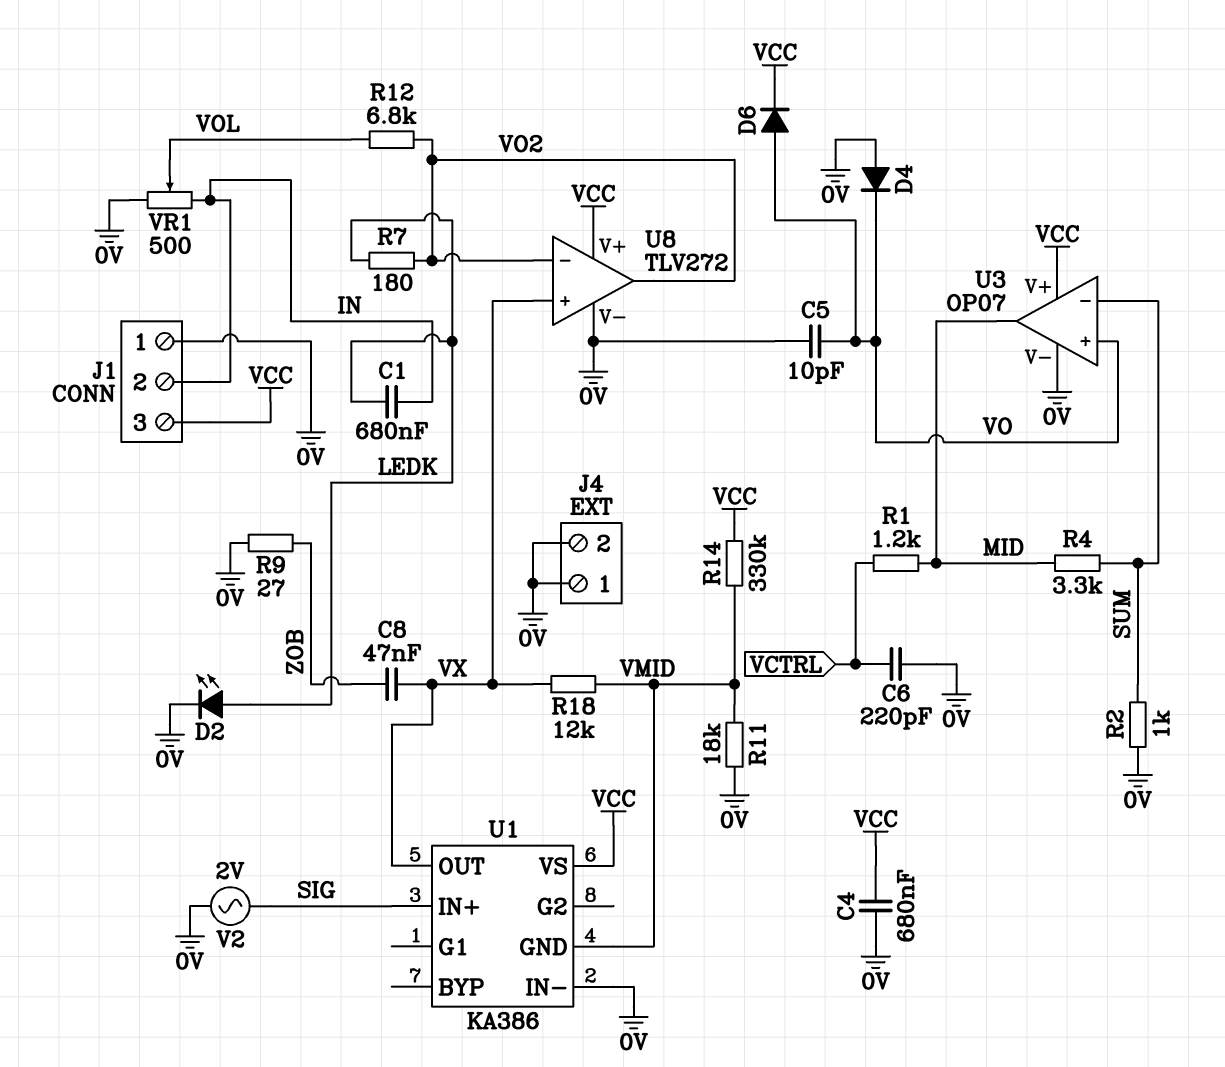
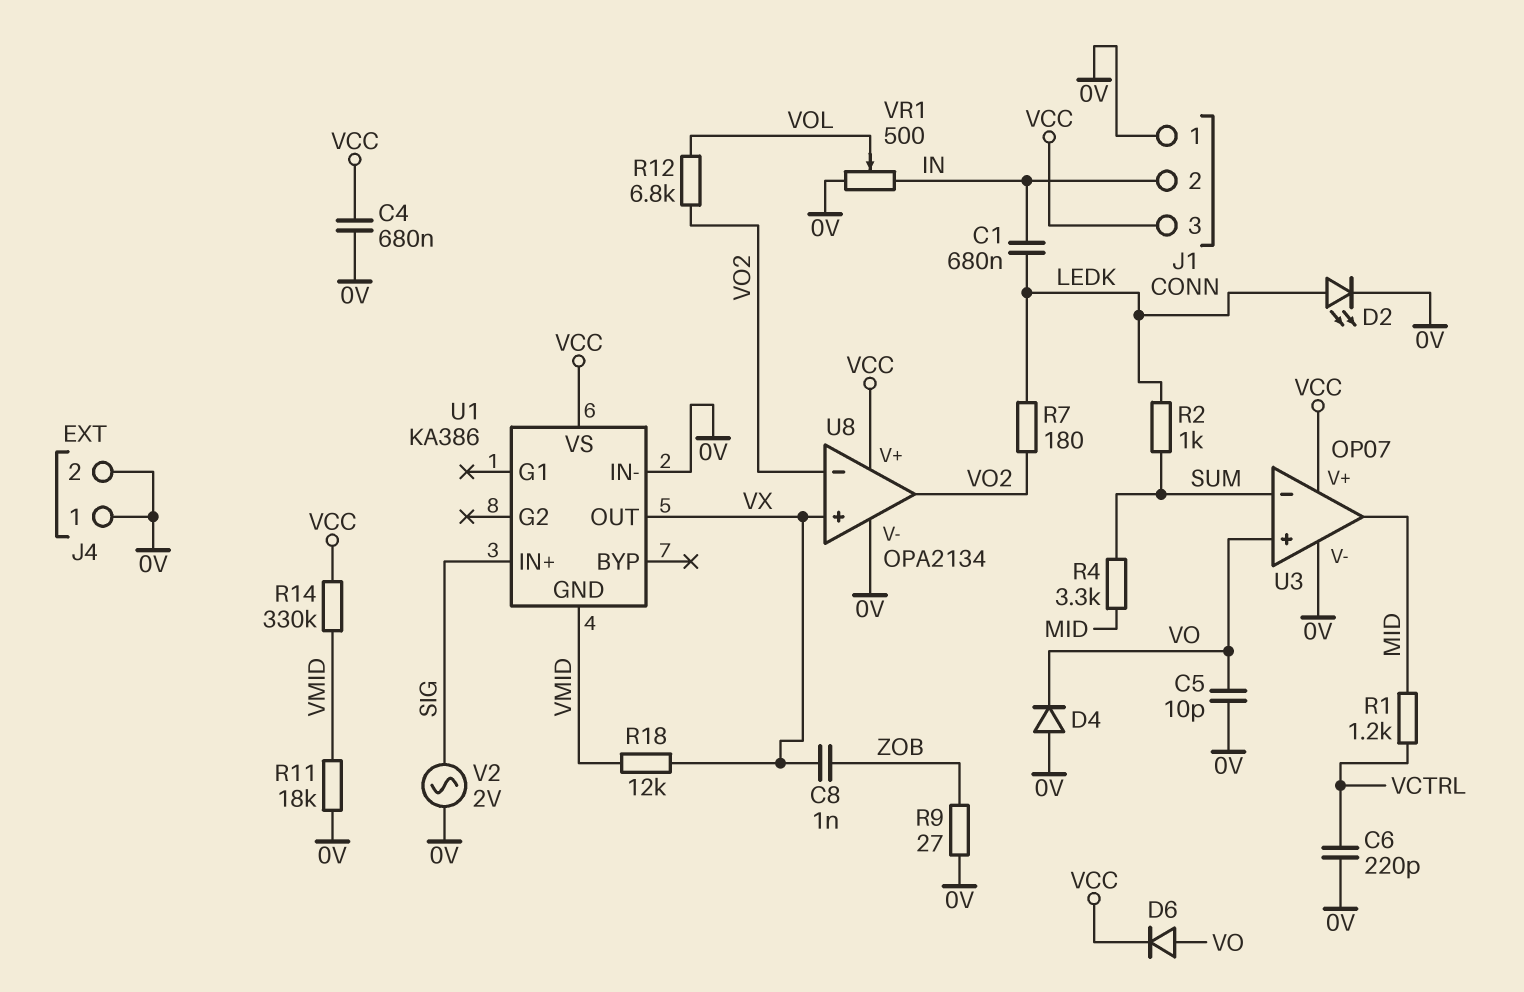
C8: 47nF (VX, ZOB) -> 1nF (VX, ZOB)
R2: 1k (0V, SUM) -> 1k (LEDK, SUM)
U8: TLV272 -> OPA2134

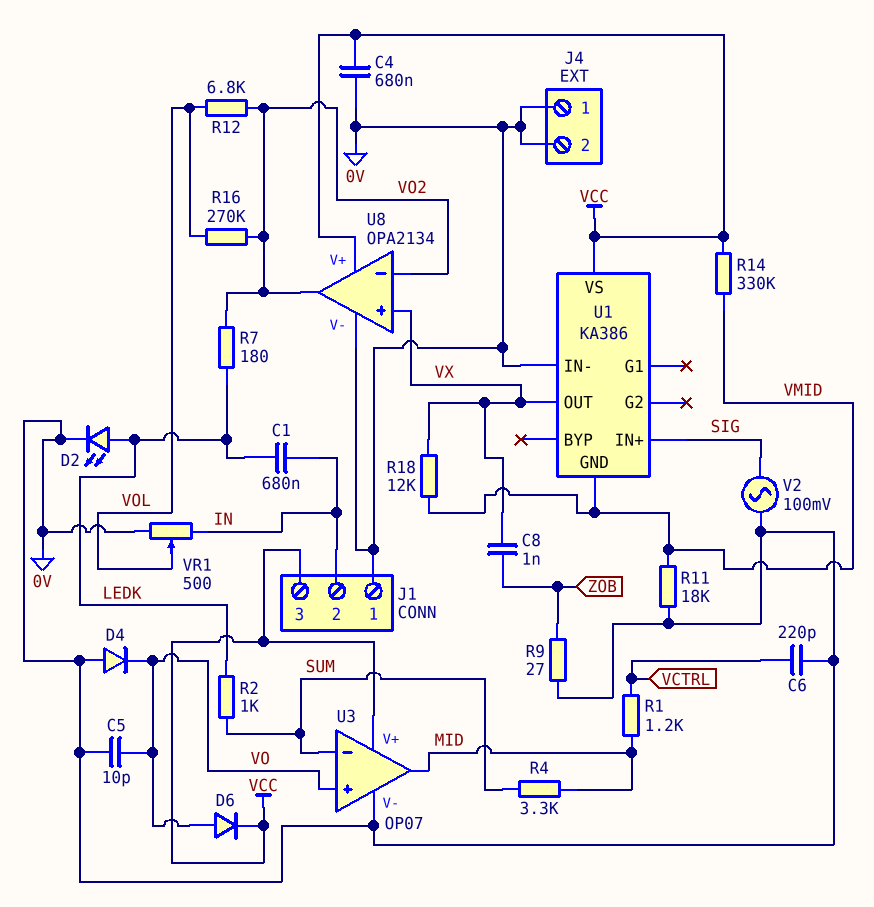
R16: none -> 270k (VO2, VOL)
V2: AC 2V (0V, SIG) -> AC 100mV (0V, SIG)

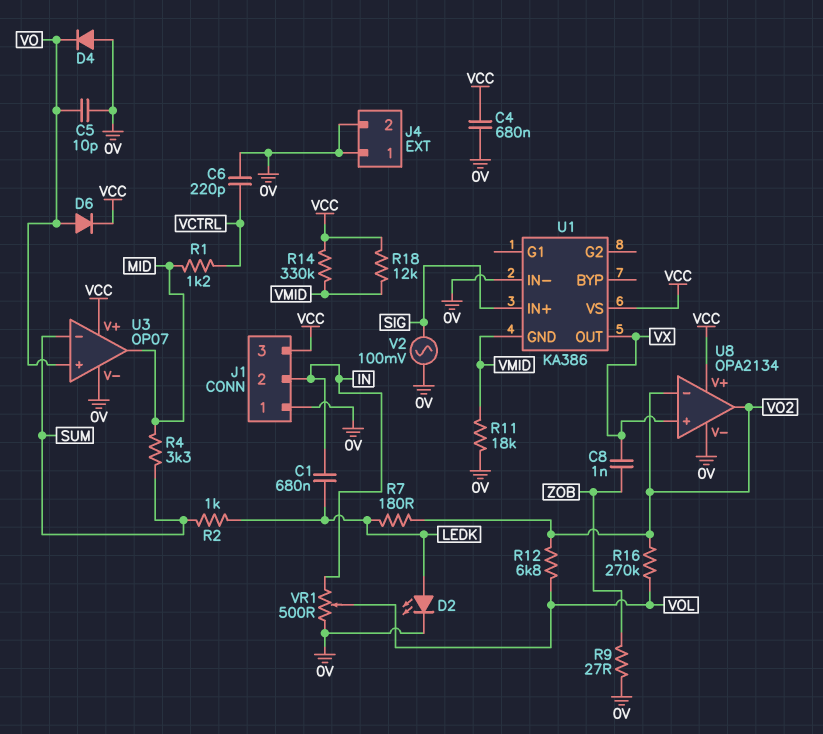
R18: 12k (VMID, VX) -> 12k (VCC, VMID)

